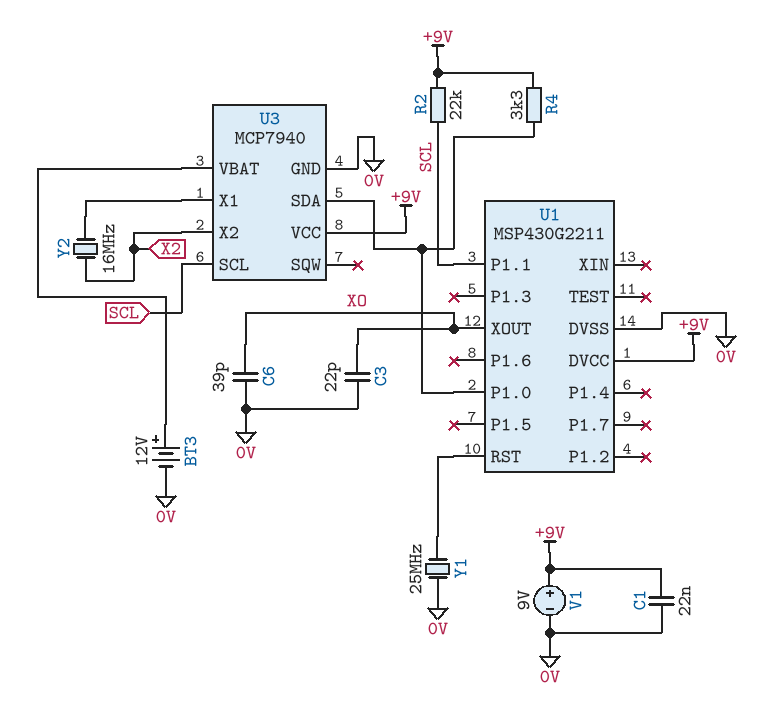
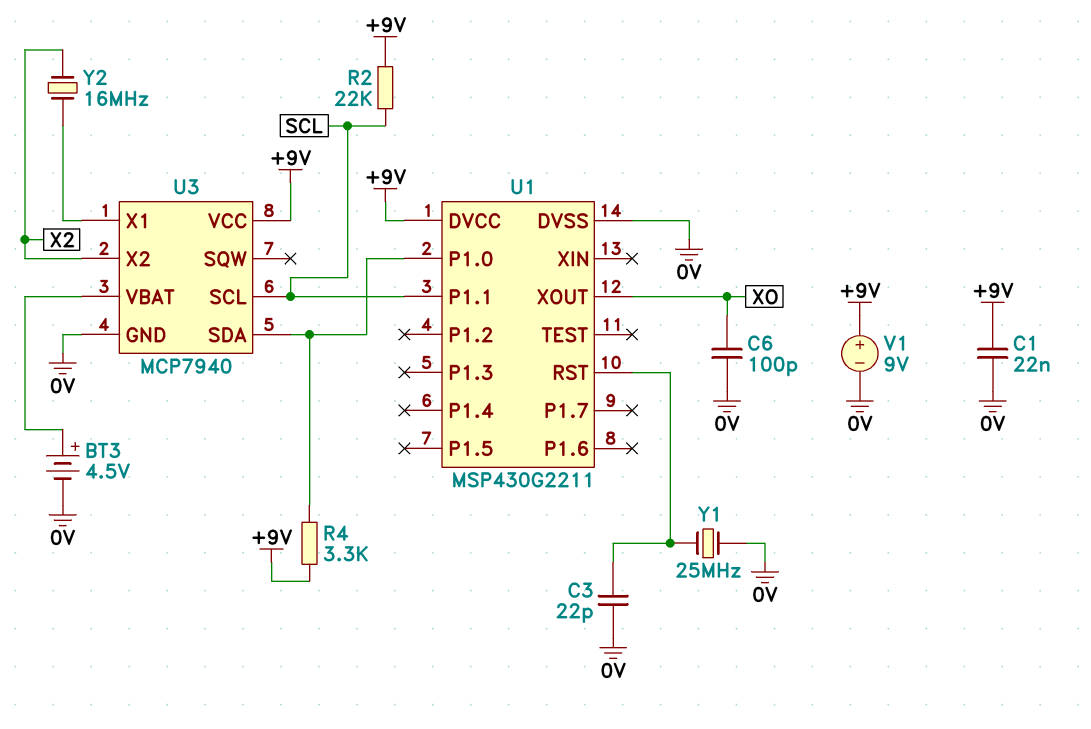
BT3: 12V (plus U3/VBAT, minus 0V) -> 4.5V (plus U3/VBAT, minus 0V)
C3: 22pF (0V, XO) -> 22pF (0V, U1/RST)
C6: 39pF (0V, XO) -> 100pF (0V, XO)

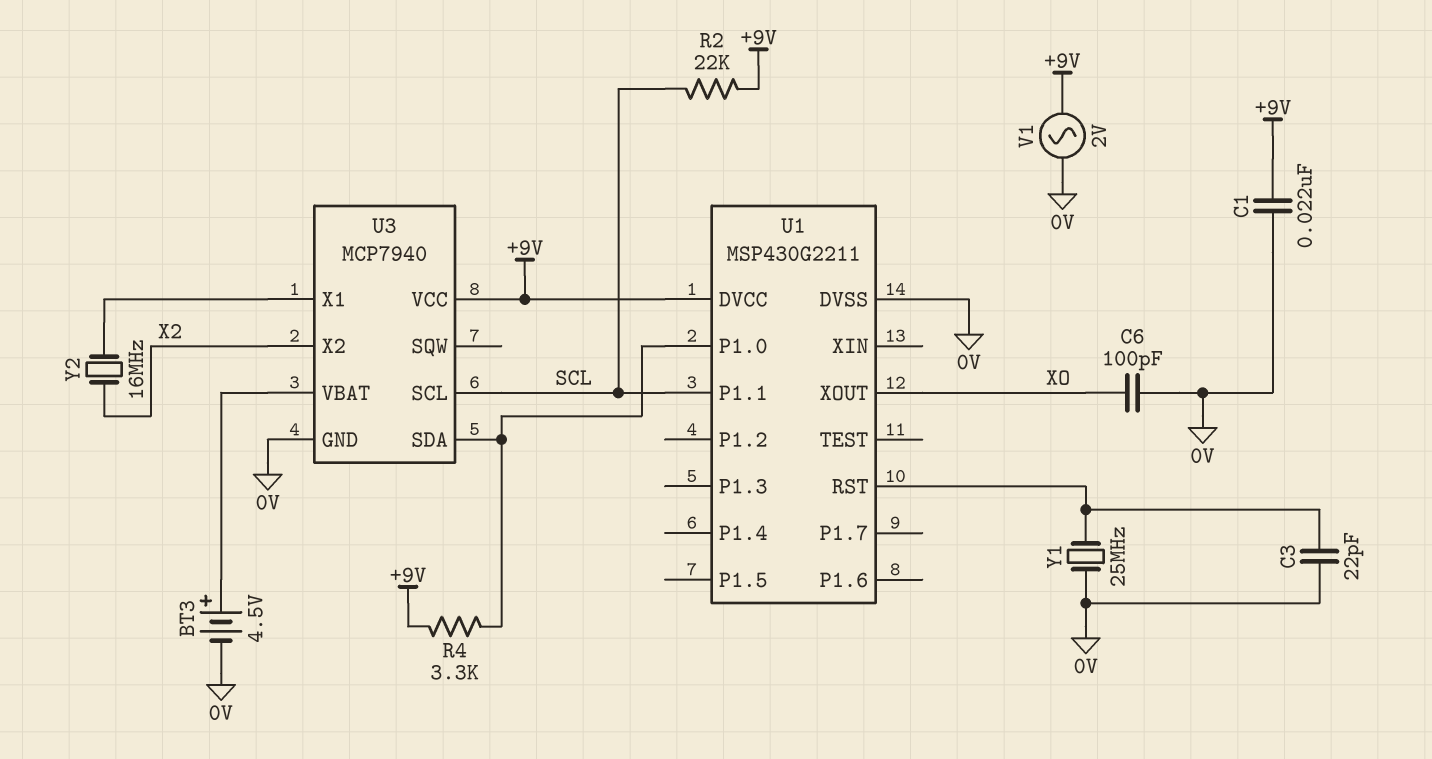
V1: 9V (plus +9V, minus 0V) -> AC 2V (+9V, 0V)

